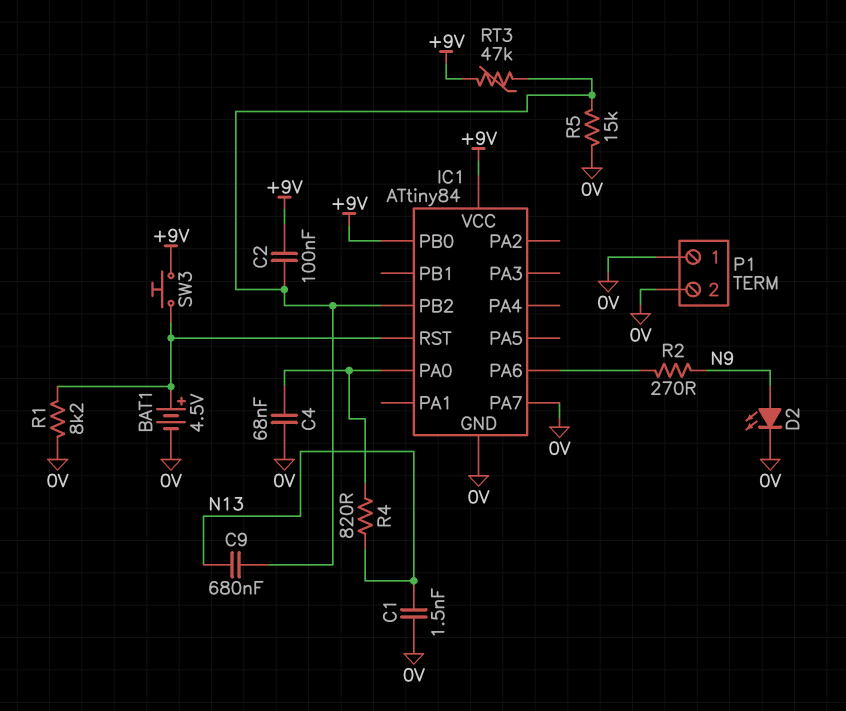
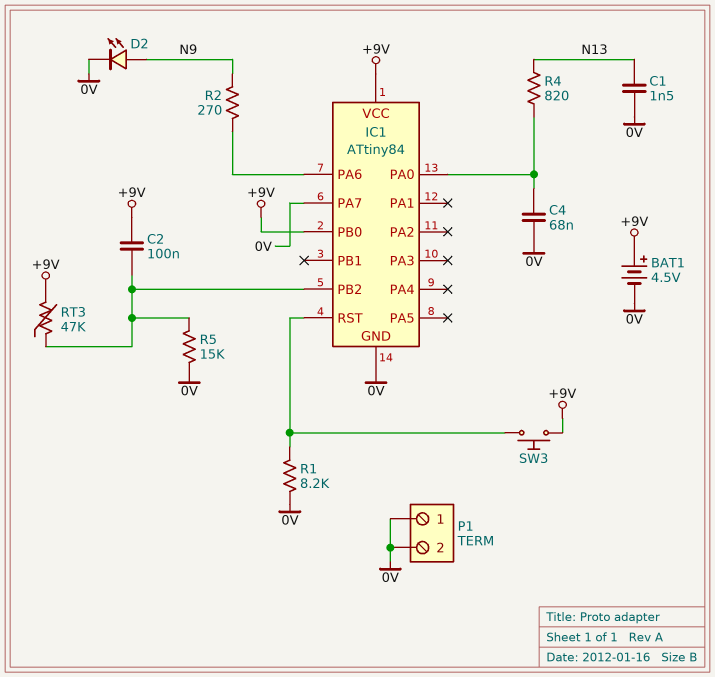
BAT1: 4.5V (plus IC1/RST, minus 0V) -> 4.5V (plus +9V, minus 0V)
C9: 680nF (IC1/PB2, N13) -> none

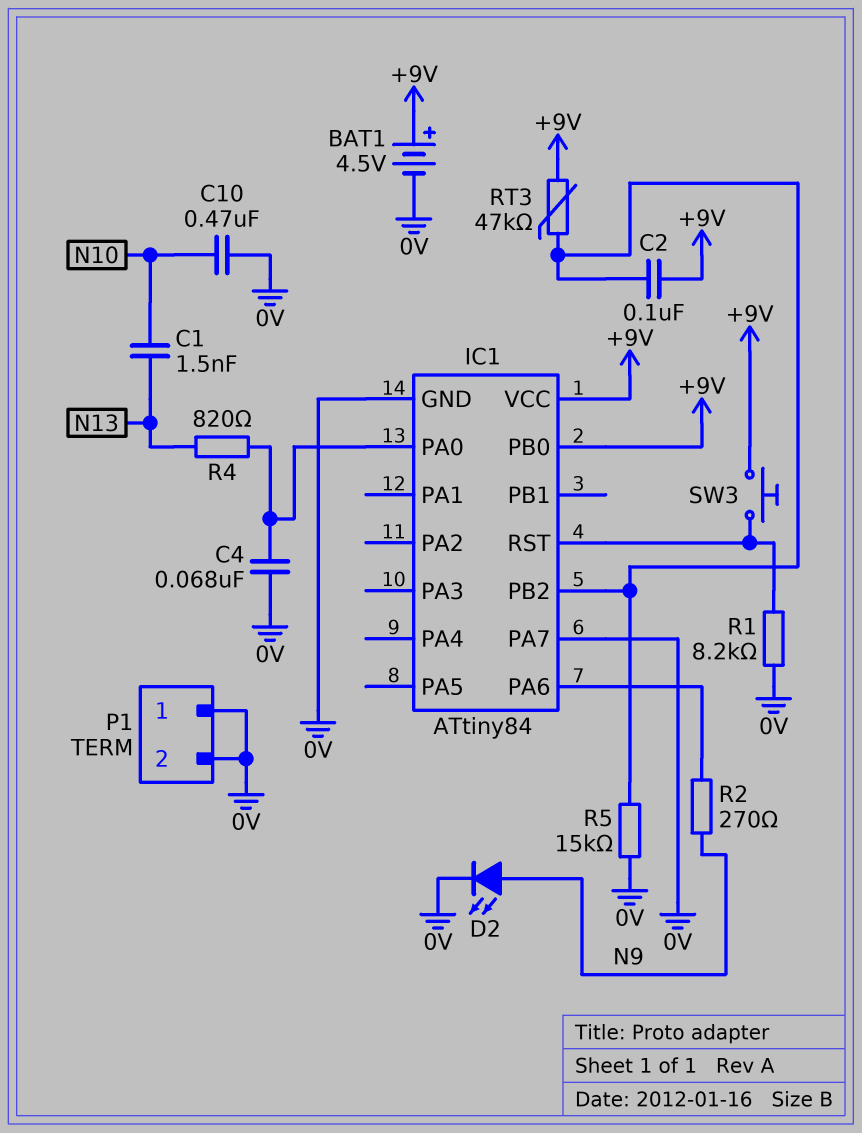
C1: 1.5nF (0V, N13) -> 1.5nF (N10, N13)
C10: none -> 470nF (0V, N10)

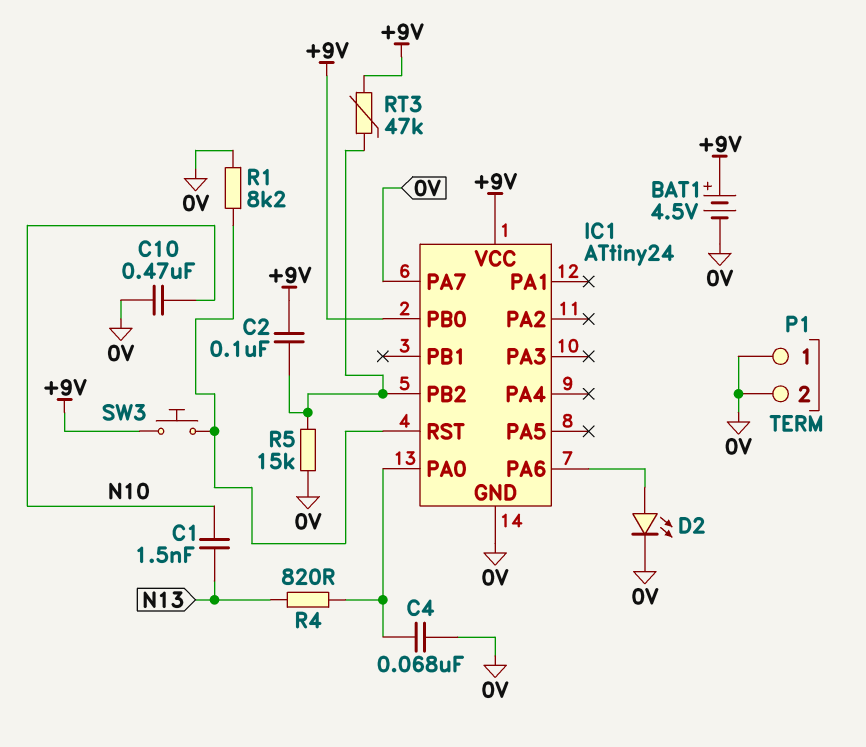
D2: LED (A N9, K 0V) -> LED (A IC1/PA6, K 0V)
IC1: ATtiny84 -> ATtiny24
R2: 270 (IC1/PA6, N9) -> none

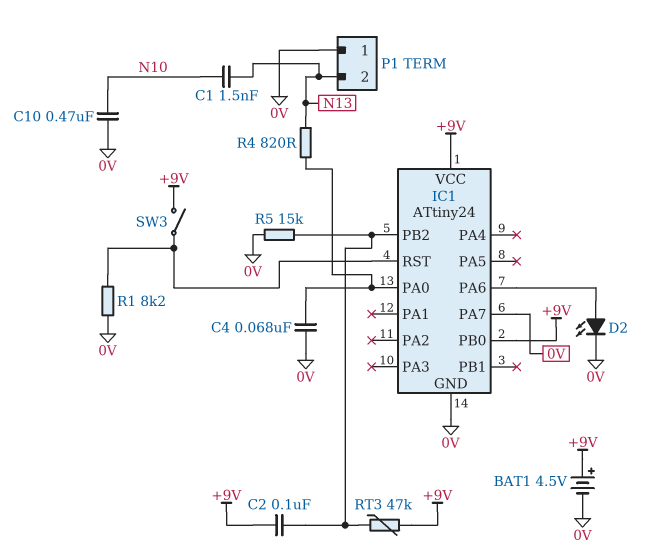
P1 pin 2: 0V -> N13
SW3: button (+9V, IC1/RST) -> switch (+9V, IC1/RST)

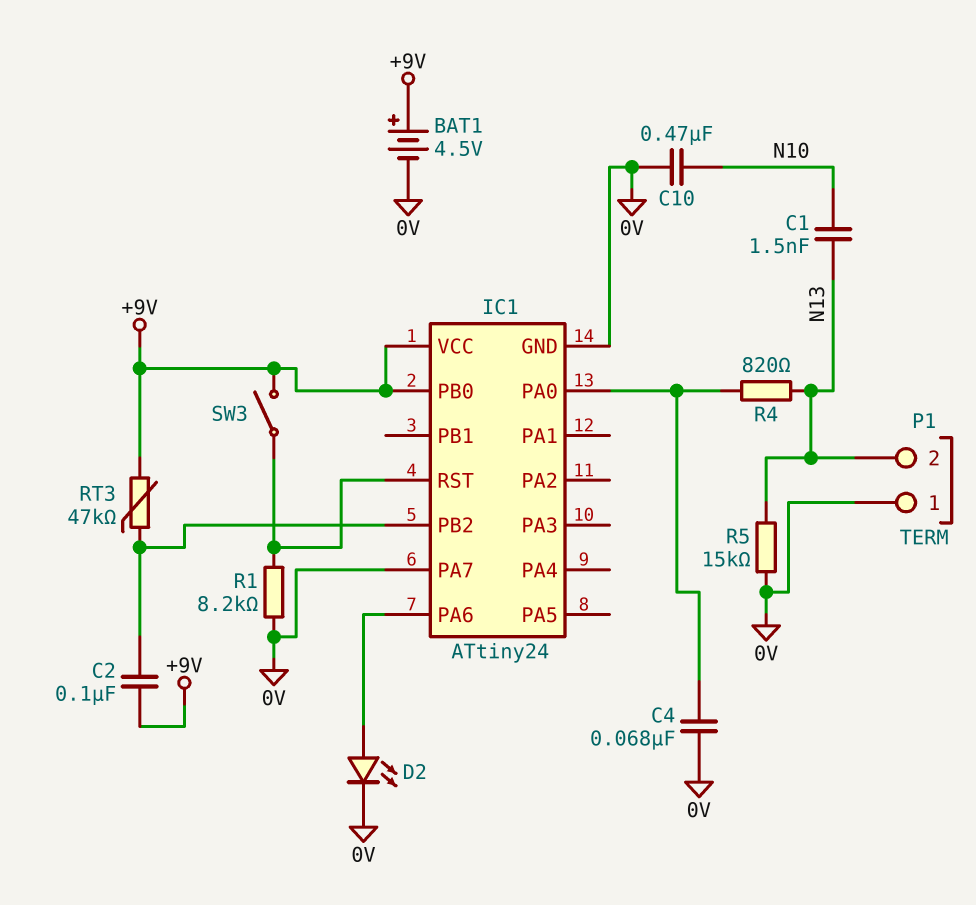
R5: 15k (0V, IC1/PB2) -> 15k (0V, N13)

